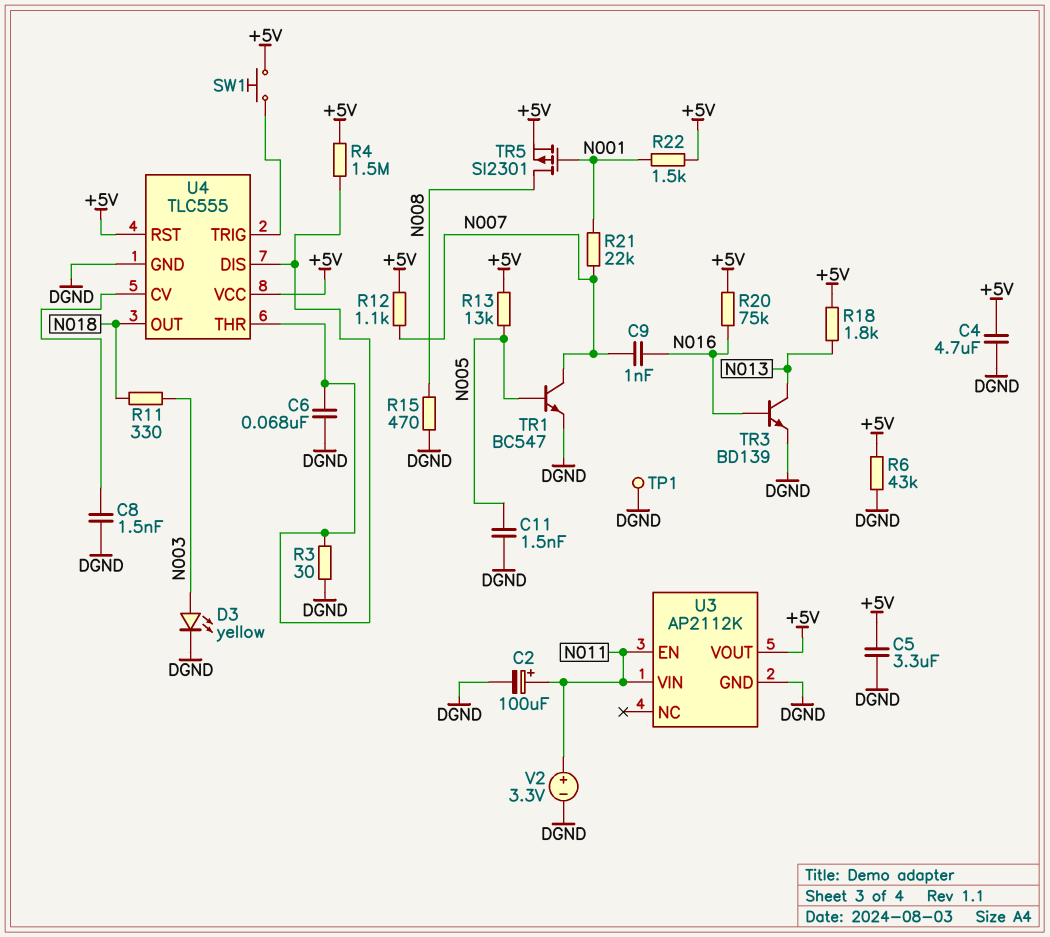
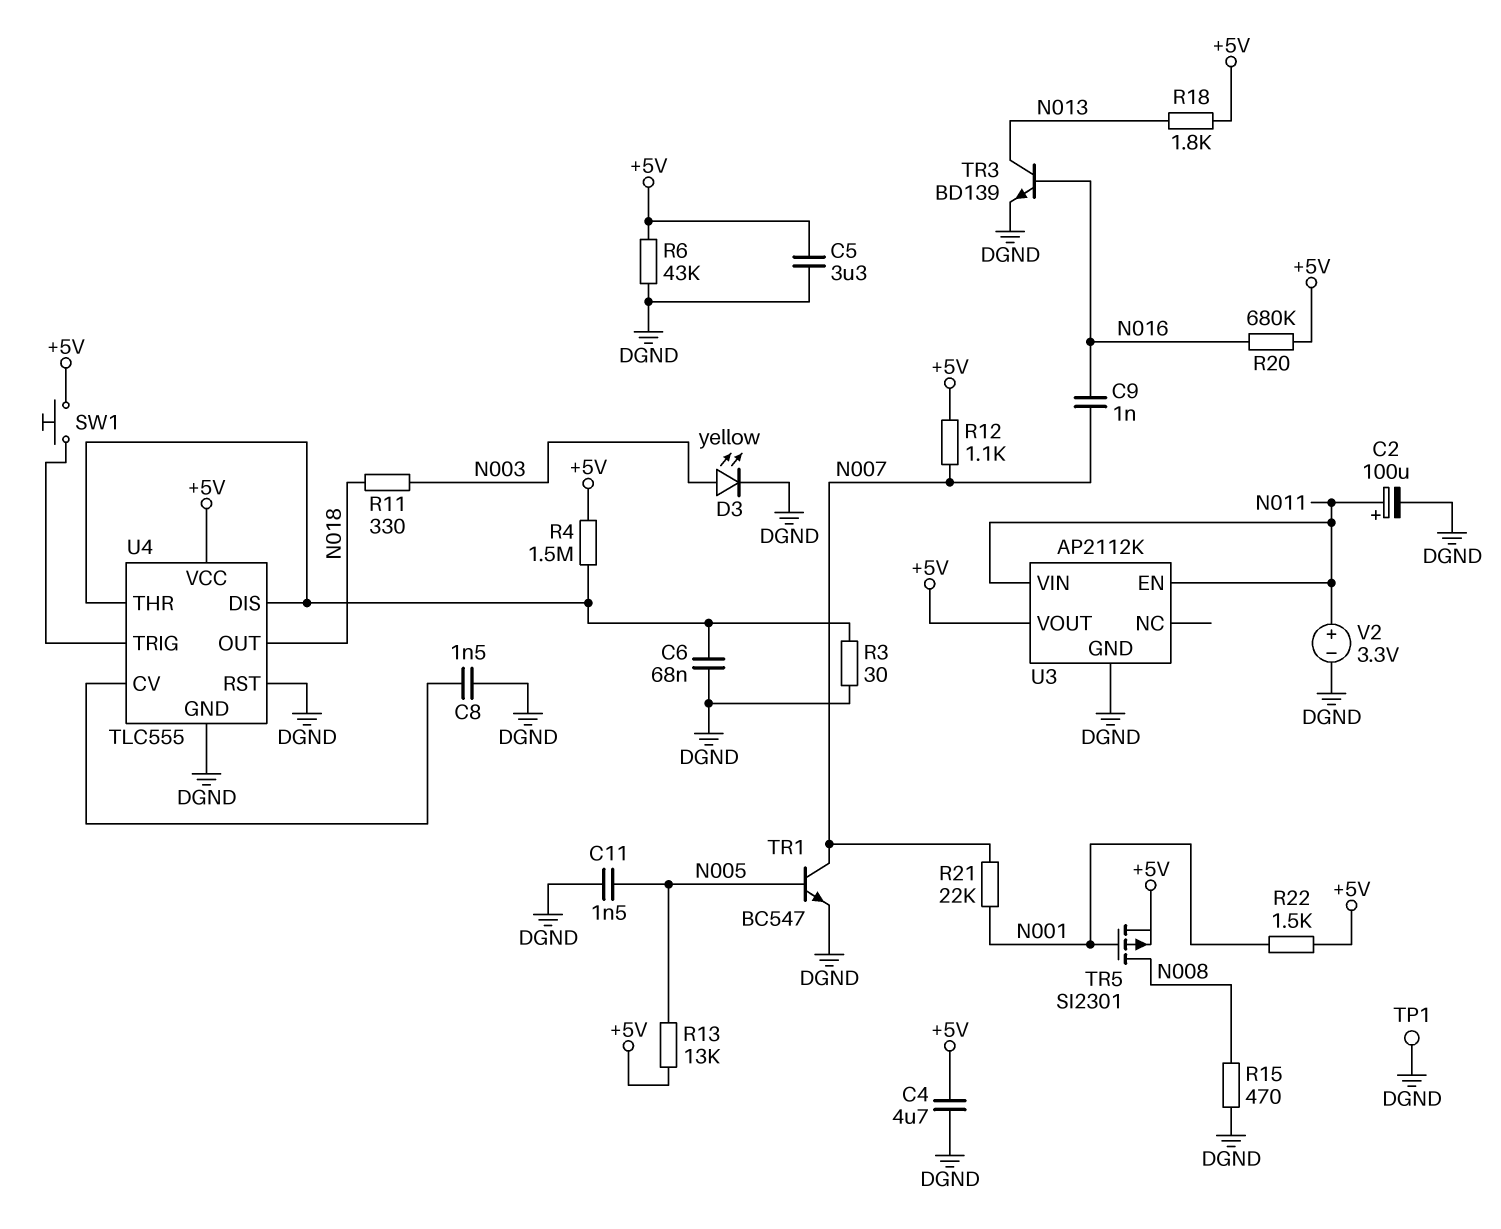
R20: 75k (+5V, N016) -> 680k (+5V, N016)
U4 pin RST: +5V -> DGND

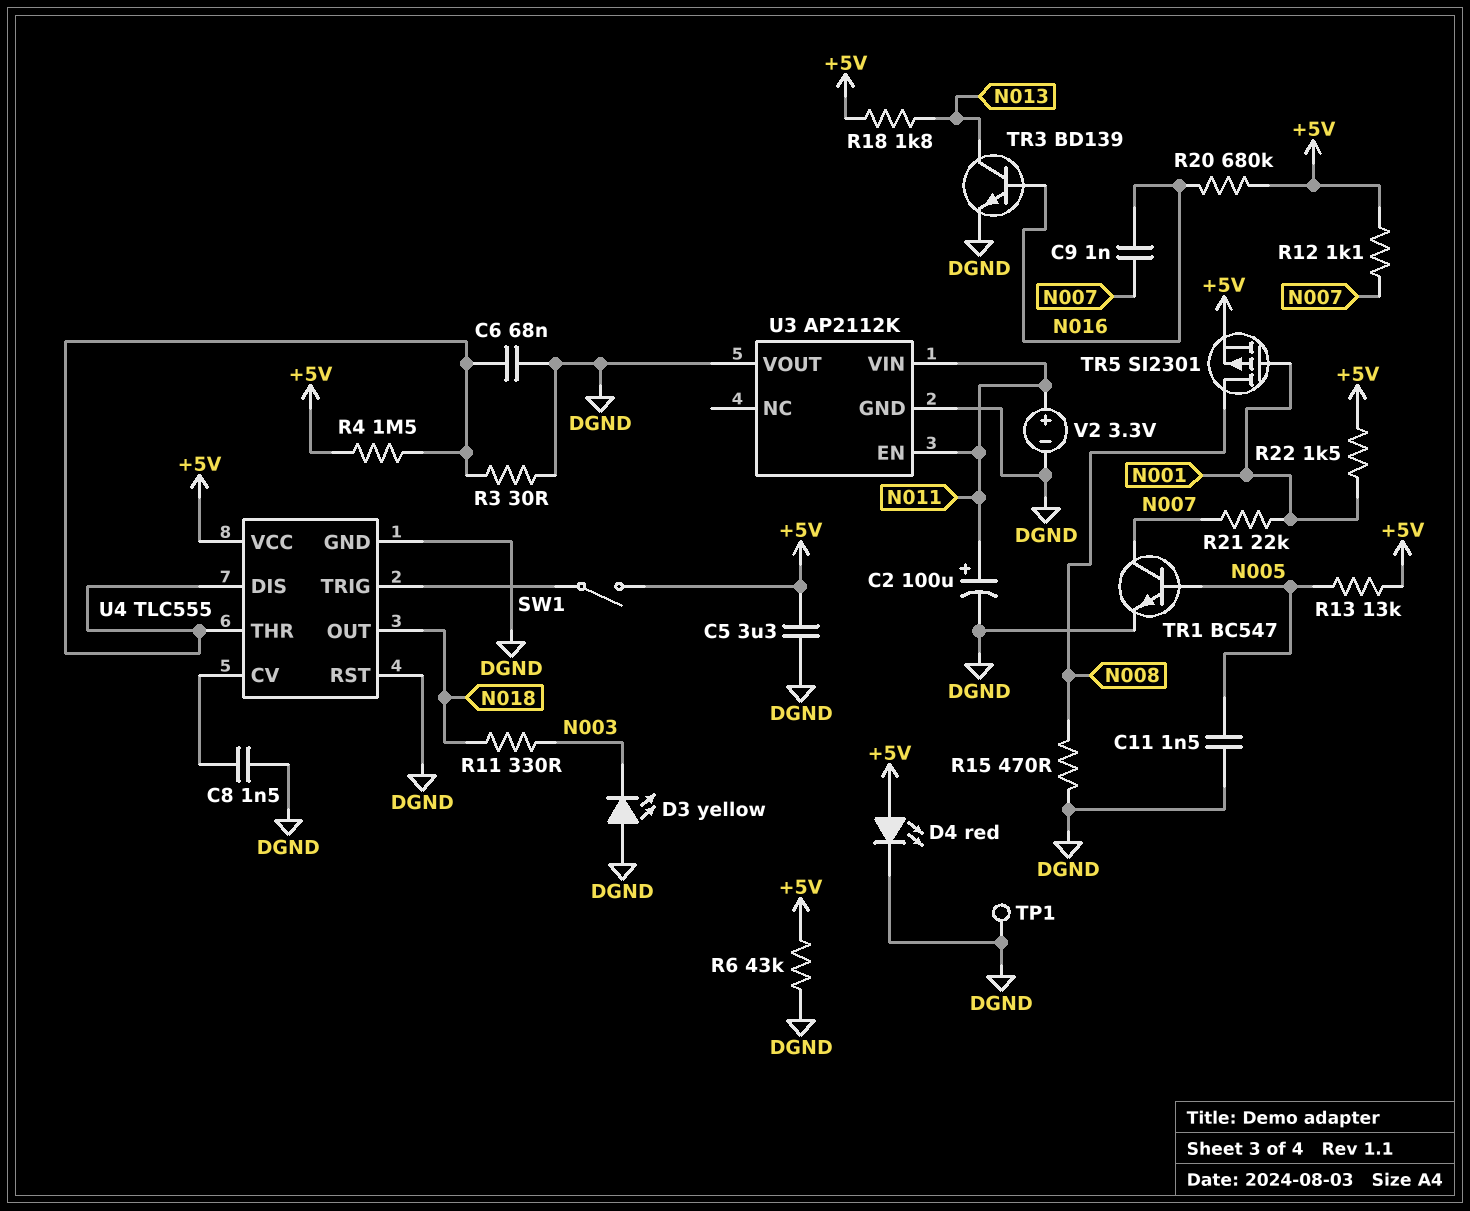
C4: 4.7uF (+5V, DGND) -> none
D3: LED yellow (A N003, K DGND) -> LED yellow (A DGND, K N003)
D4: none -> LED red (A +5V, K DGND)
SW1: button (+5V, U4/TRIG) -> switch (+5V, U4/TRIG)
U3 pin VOUT: +5V -> DGND

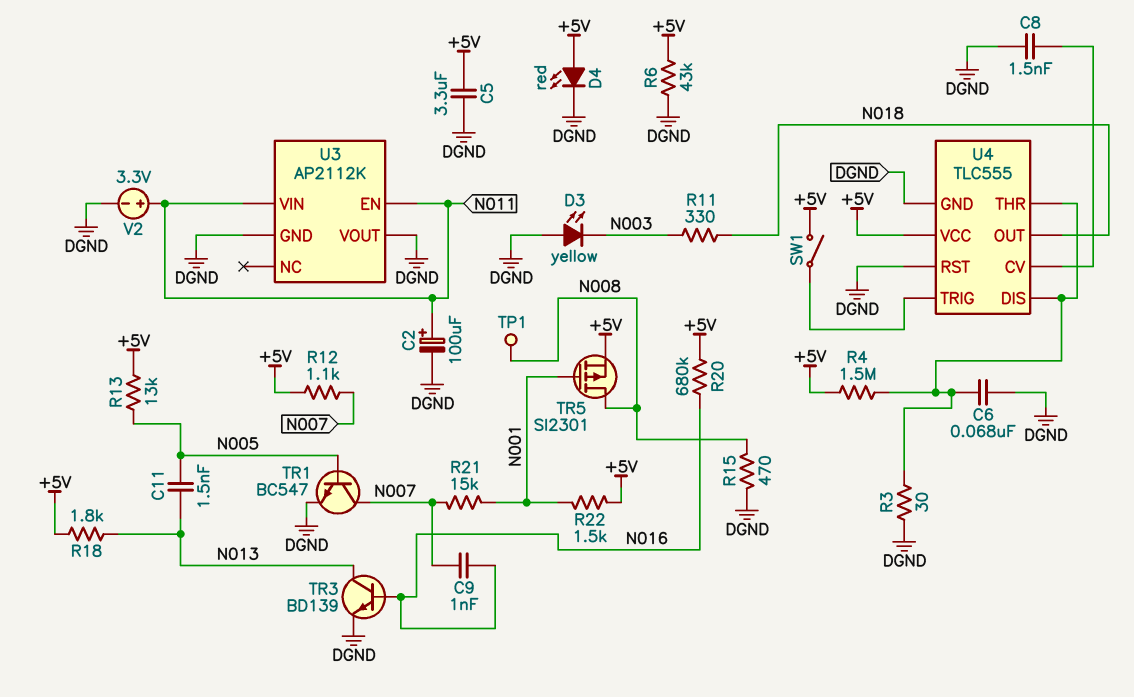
C11: 1.5nF (DGND, N005) -> 1.5nF (N005, N013)
R21: 22k (N001, N007) -> 15k (N001, N007)
TP1: test point (DGND) -> test point (N008)

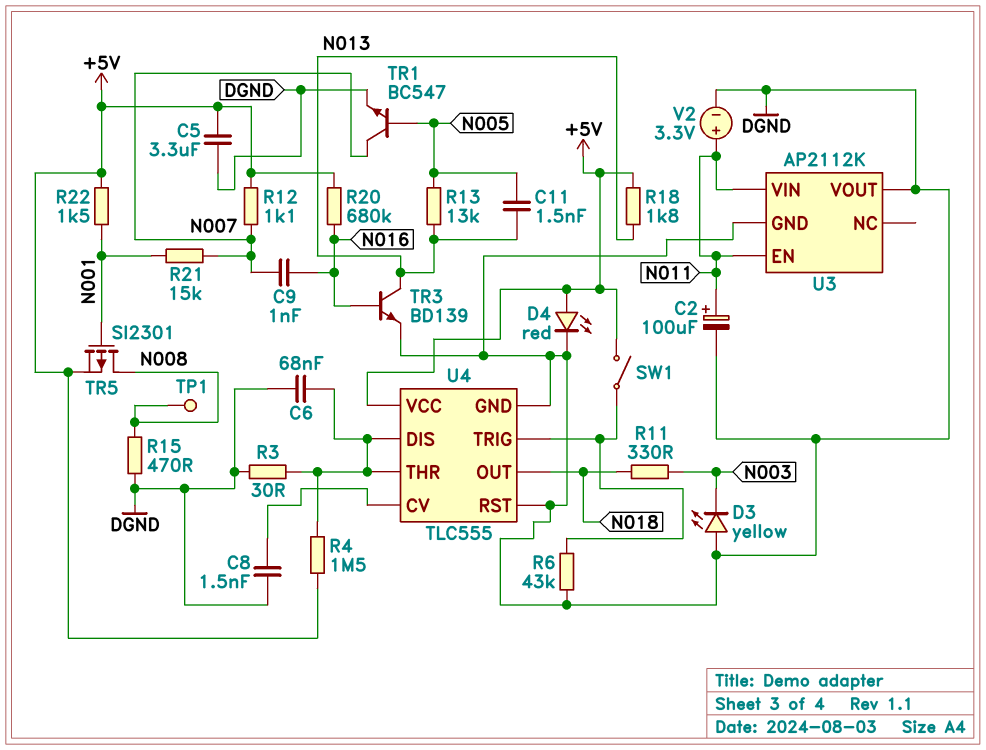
R6: 43k (+5V, DGND) -> 43k (DGND, U4/TRIG)
R13: 13k (+5V, N005) -> 13k (N005, N013)

